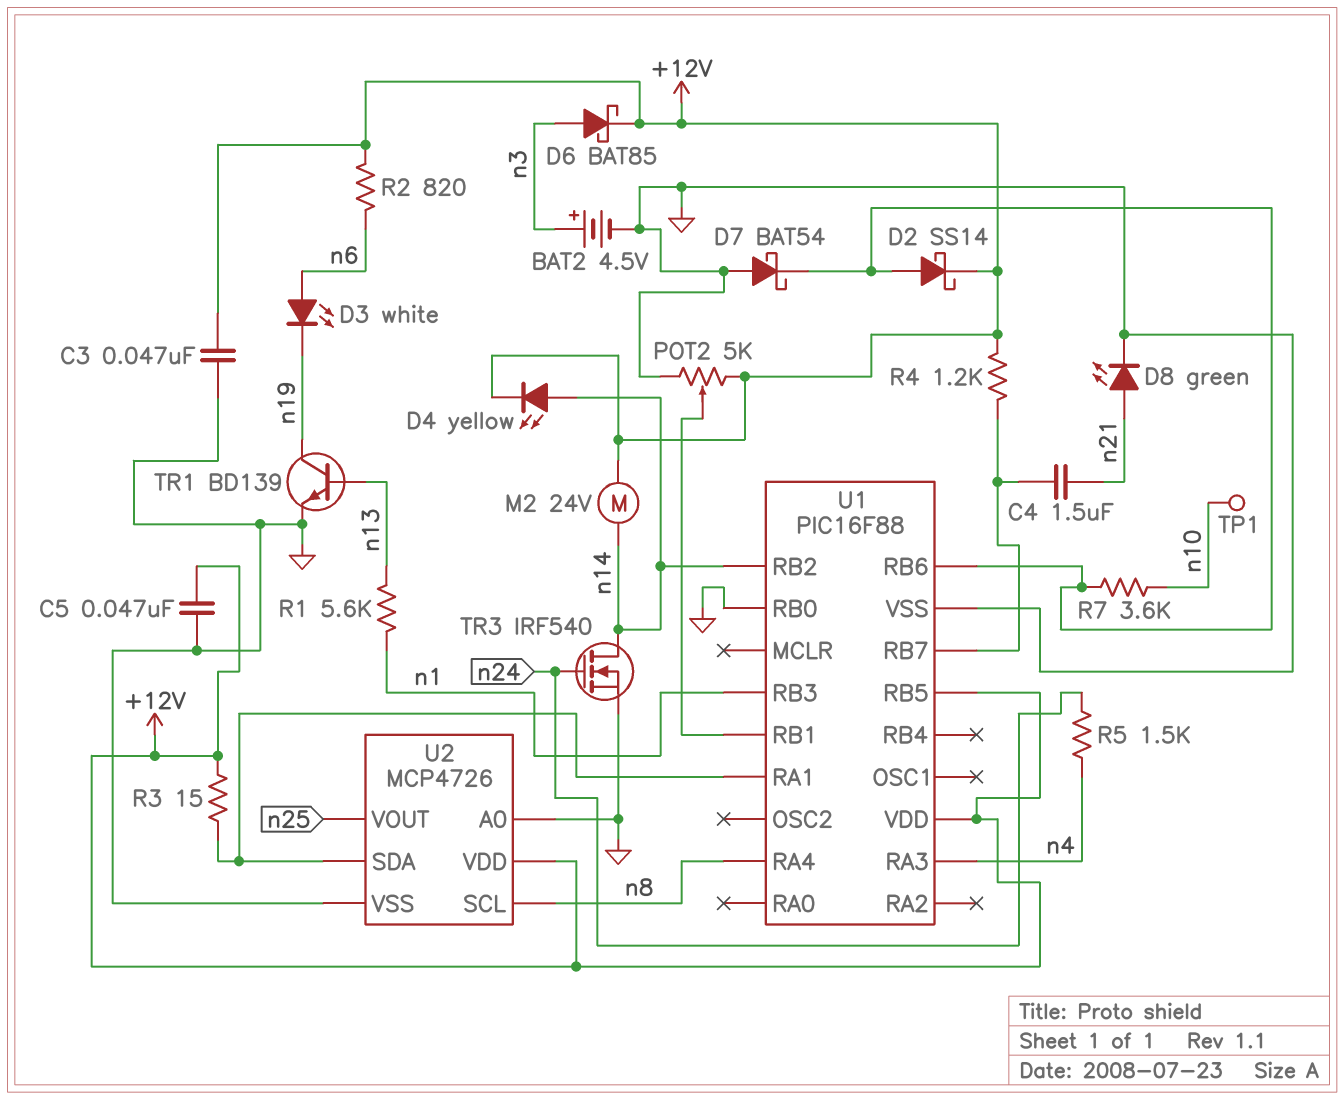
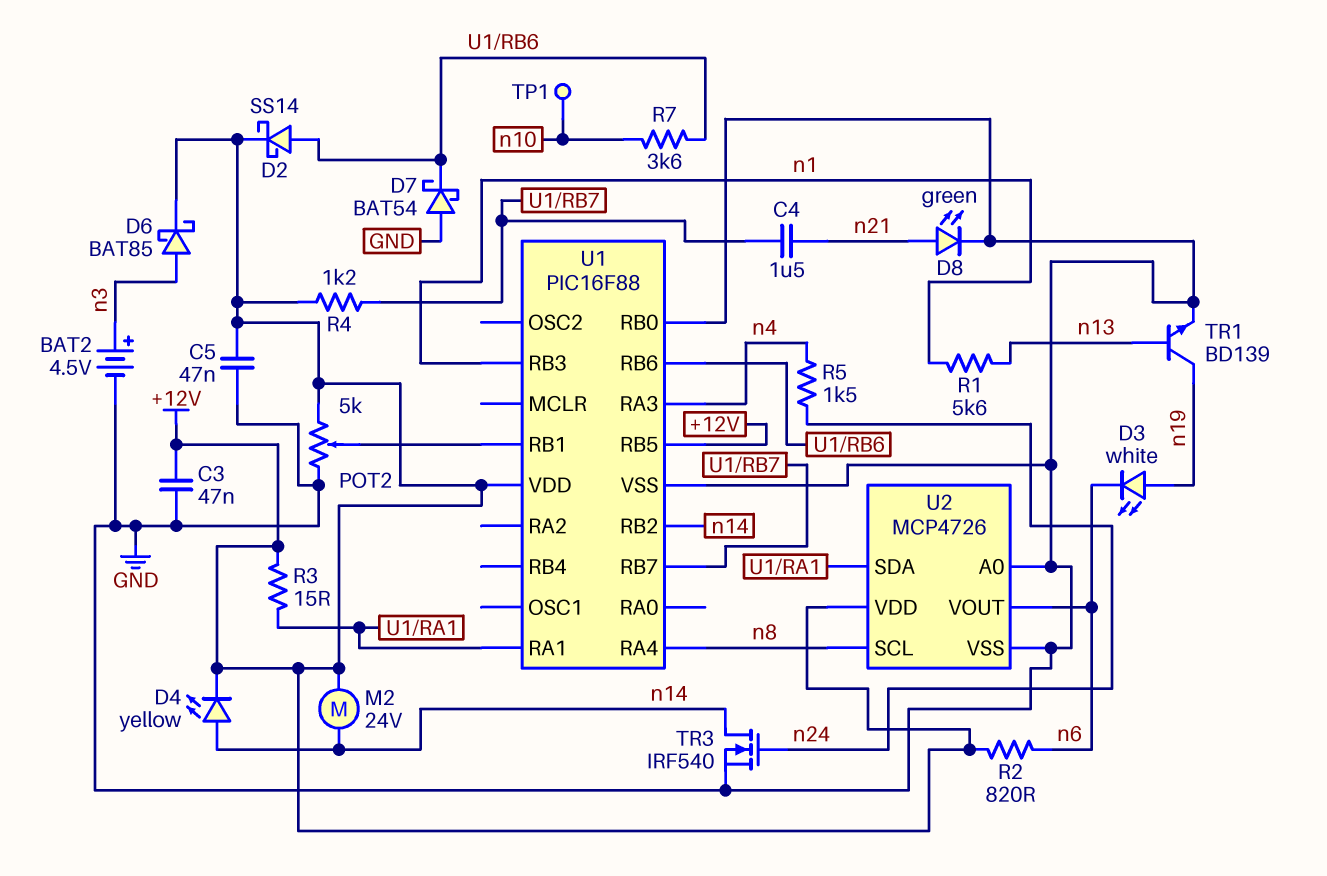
D3: LED white (A n6, K n19) -> LED white (A n19, K n6)
U2 pin VOUT: n25 -> n6

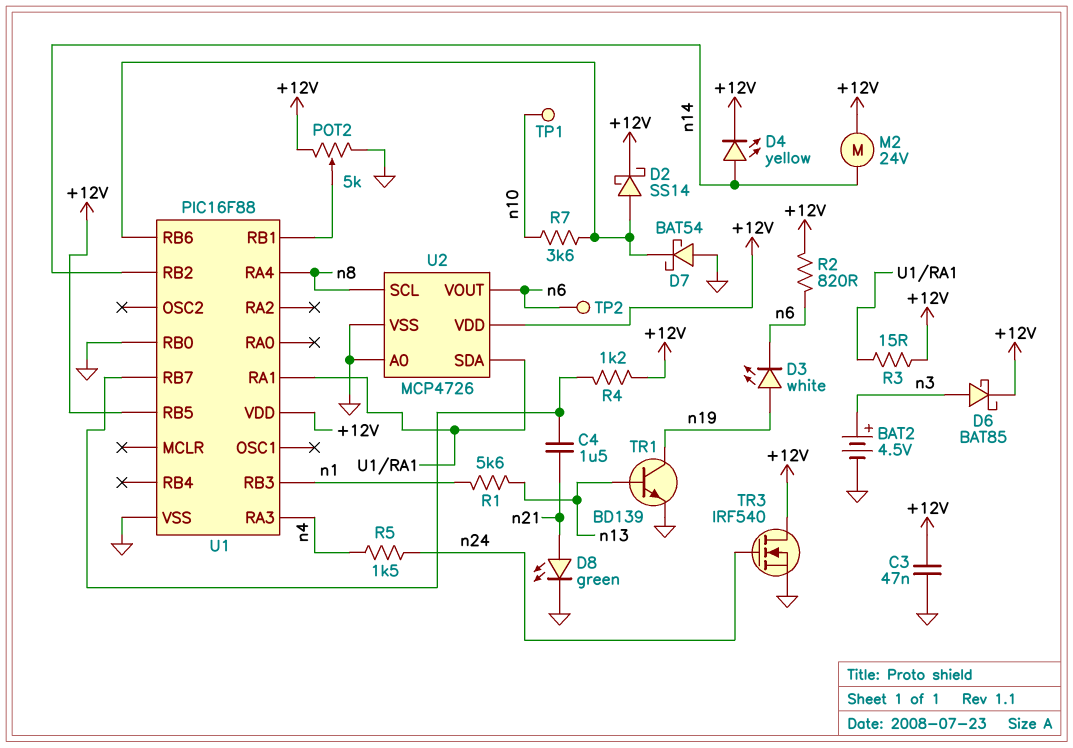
C5: 47nF (+12V, GND) -> none
TP2: none -> test point (n6)
TR3: NMOS IRF540 (G n24, D n14, S GND) -> NMOS IRF540 (G n24, D +12V, S GND)

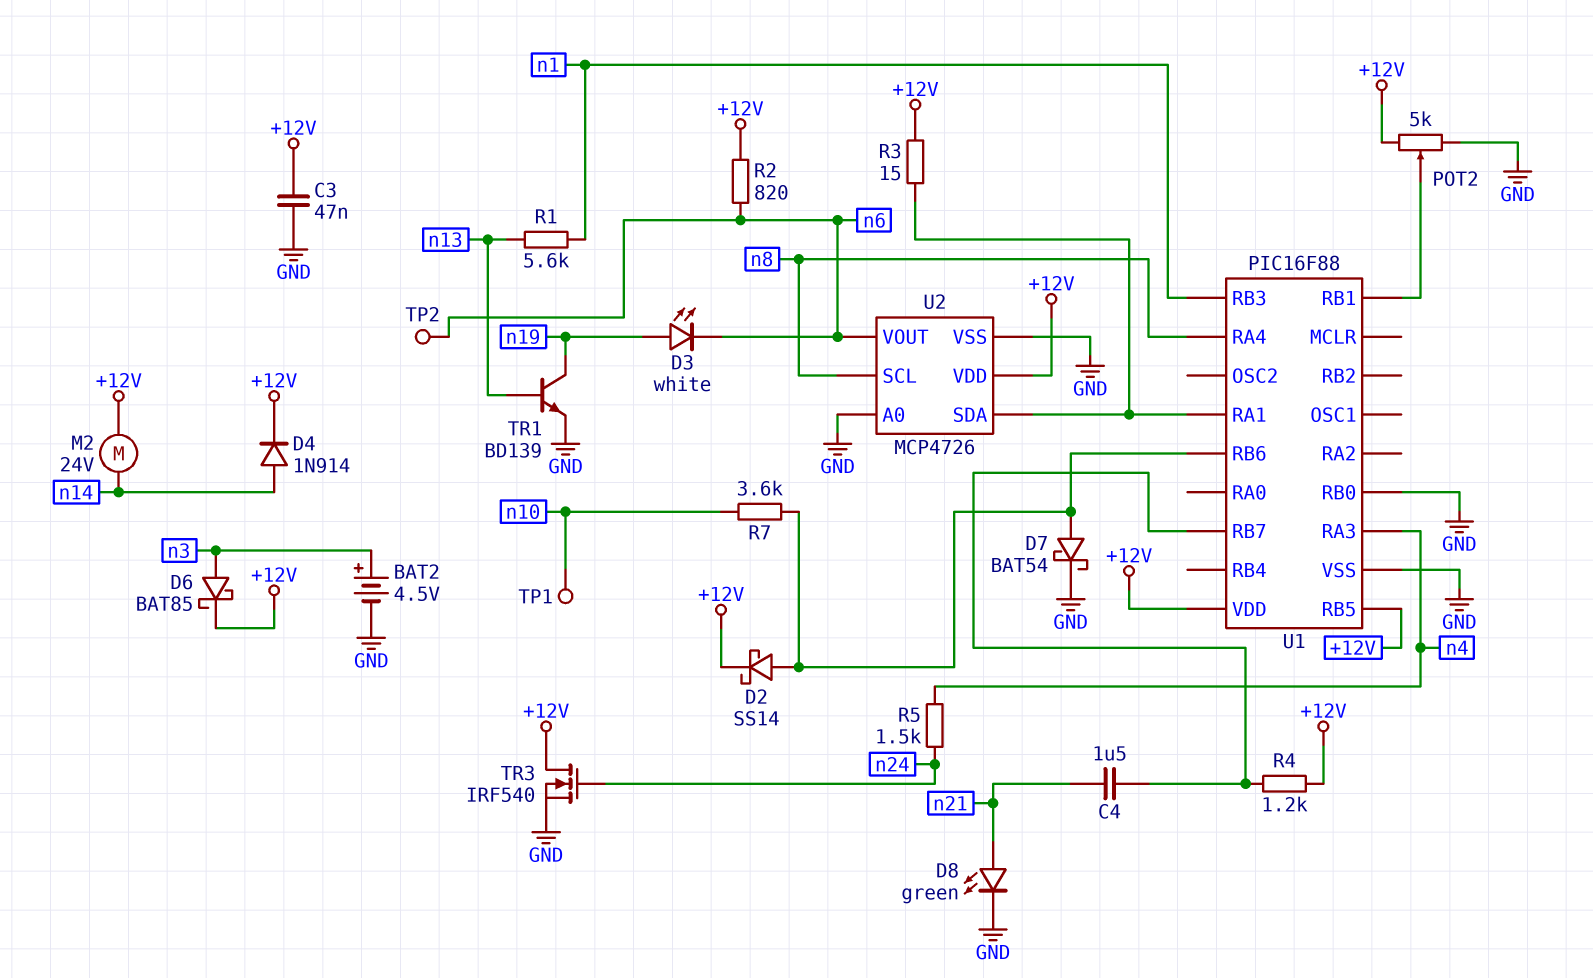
D4: LED yellow (A n14, K +12V) -> diode 1N914 (A n14, K +12V)
D7: schottky BAT54 (A GND, K U1/RB6) -> schottky BAT54 (A U1/RB6, K GND)
U1 pin RB2: n14 -> none

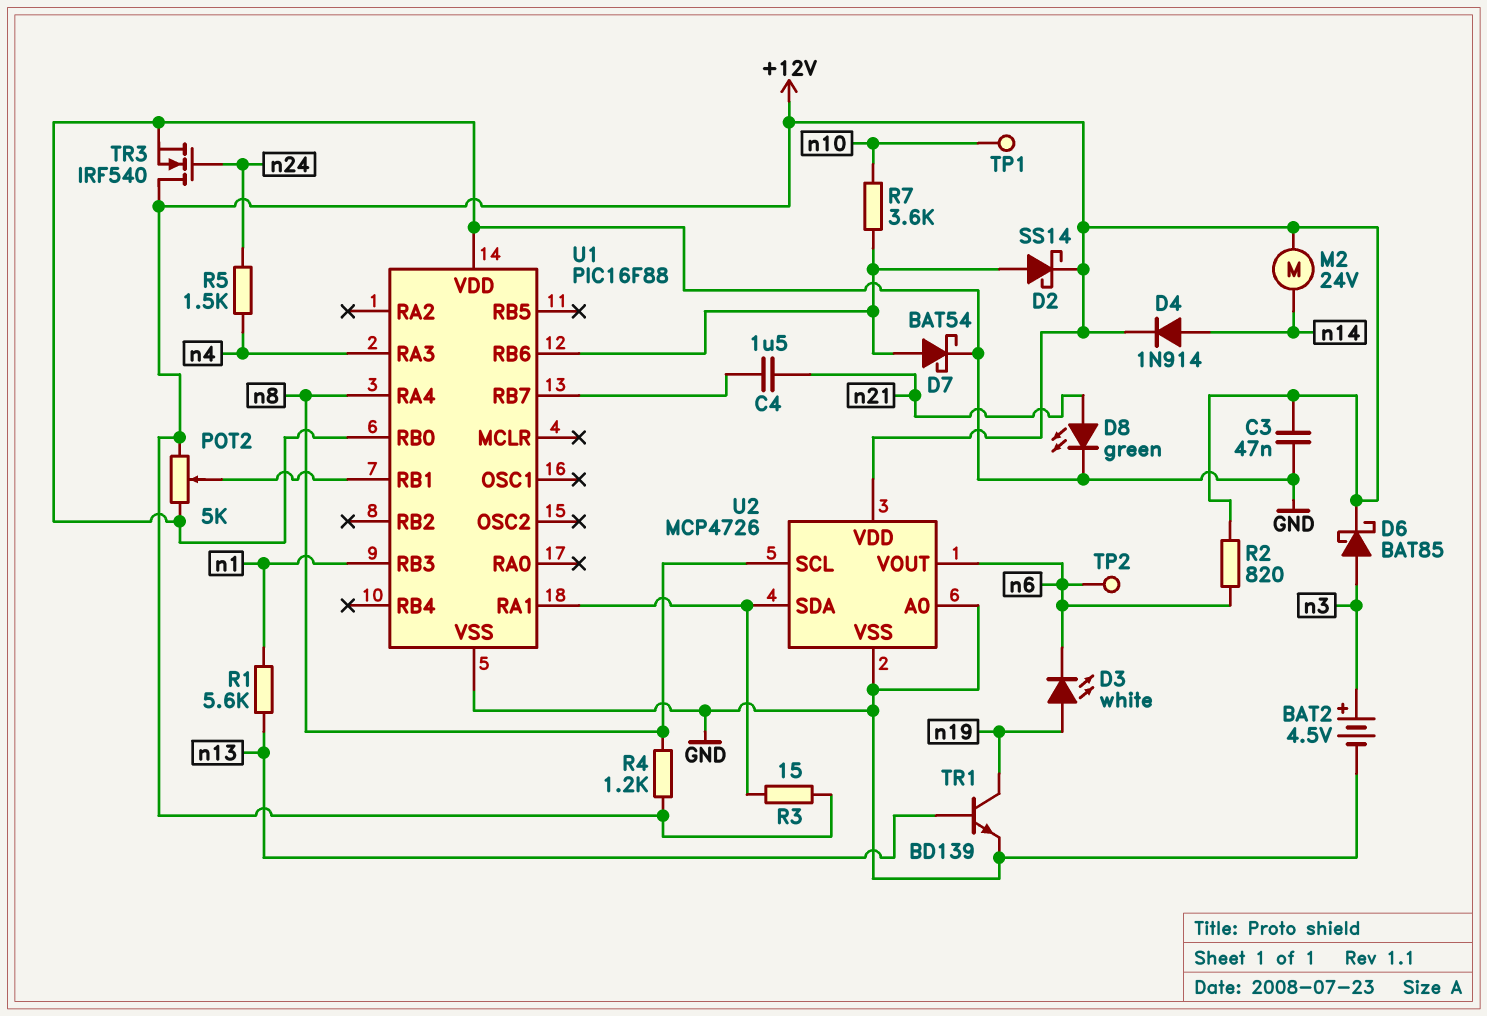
R4: 1.2k (+12V, U1/RB7) -> 1.2k (+12V, n8)
U1 pin RB5: +12V -> none
U1 pin VDD: +12V -> GND

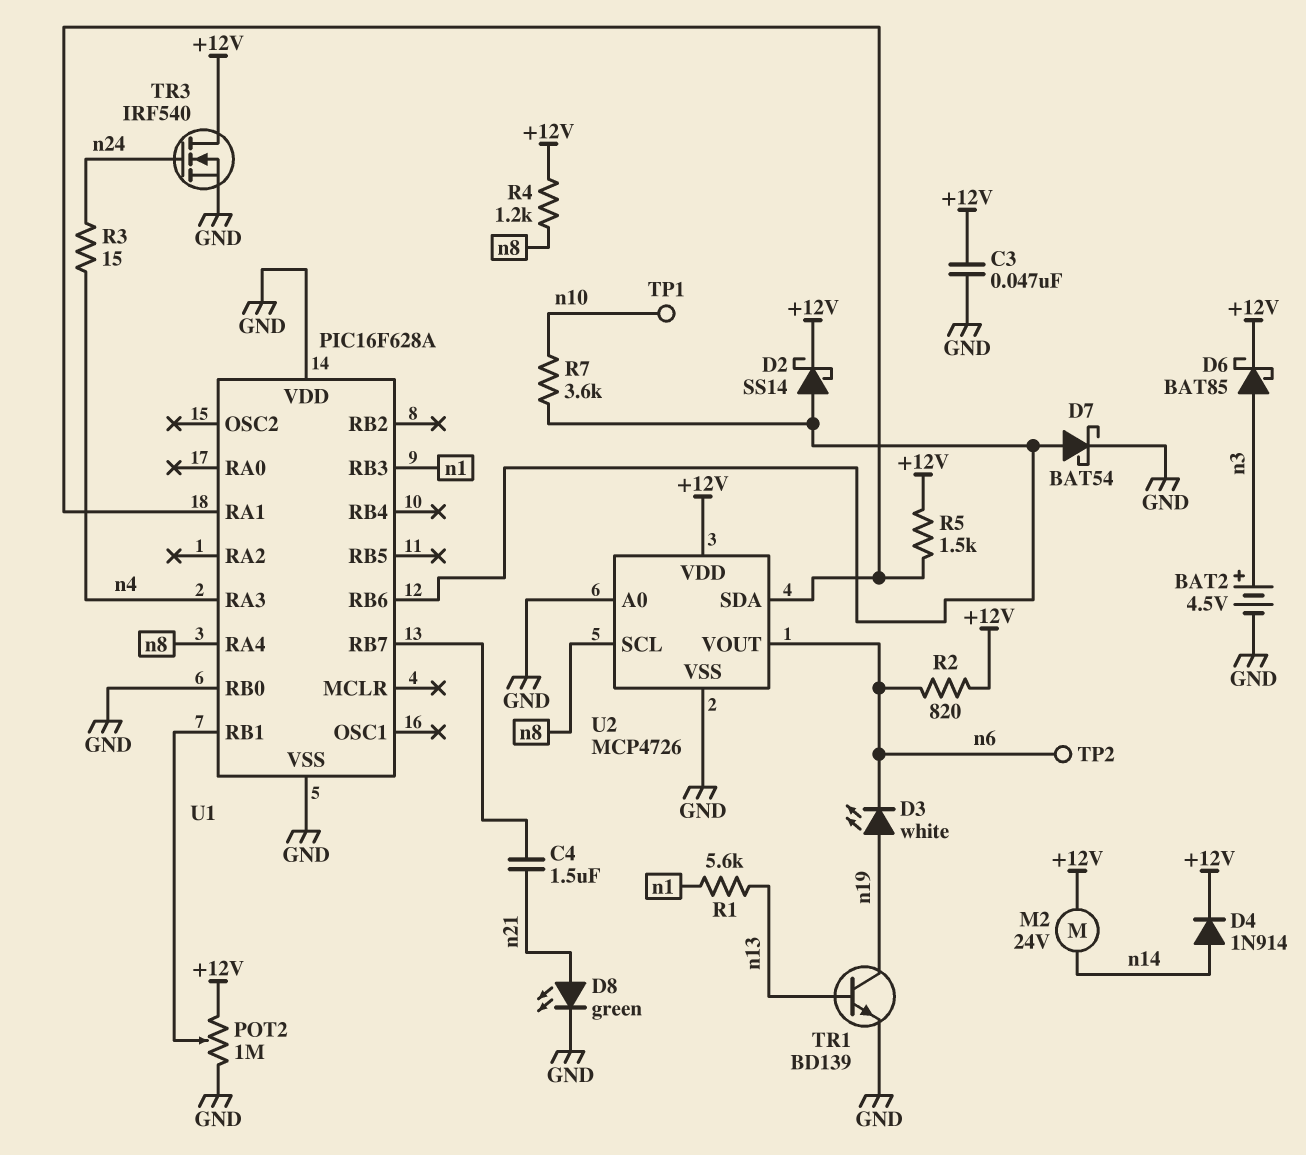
POT2: 5k (+12V, GND, wiper U1/RB1) -> 1M (+12V, GND, wiper U1/RB1)
R3: 15 (+12V, U1/RA1) -> 15 (n4, n24)
R5: 1.5k (n4, n24) -> 1.5k (+12V, U1/RA1)
U1: PIC16F88 -> PIC16F628A

